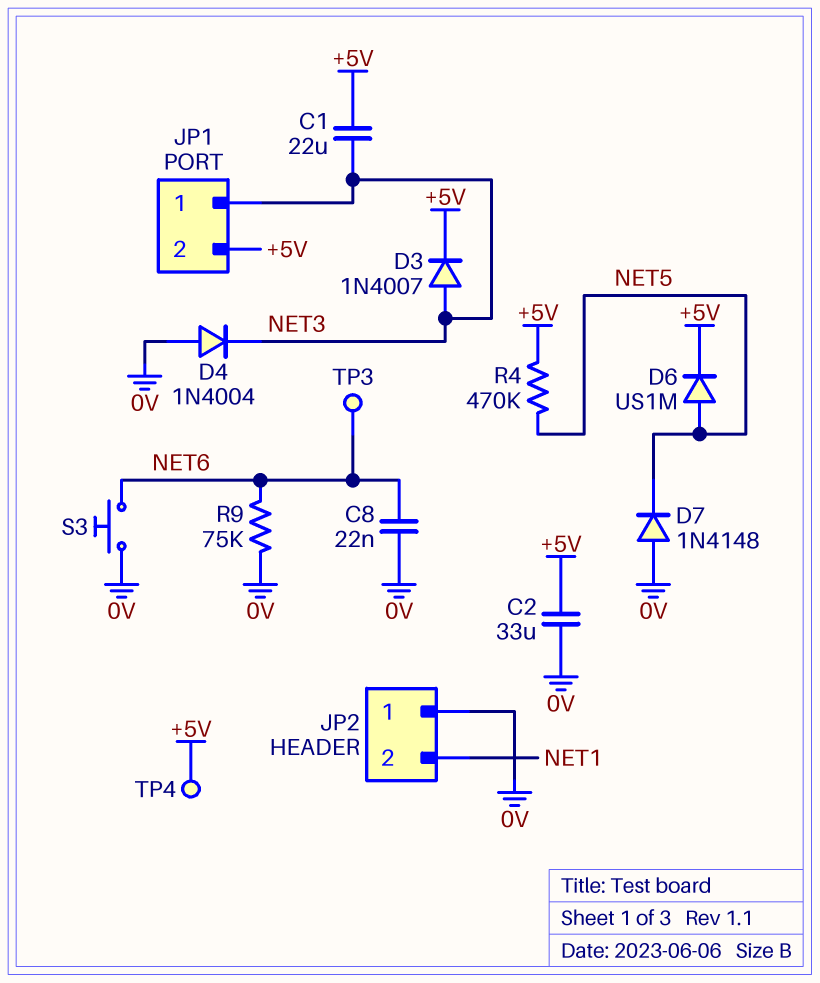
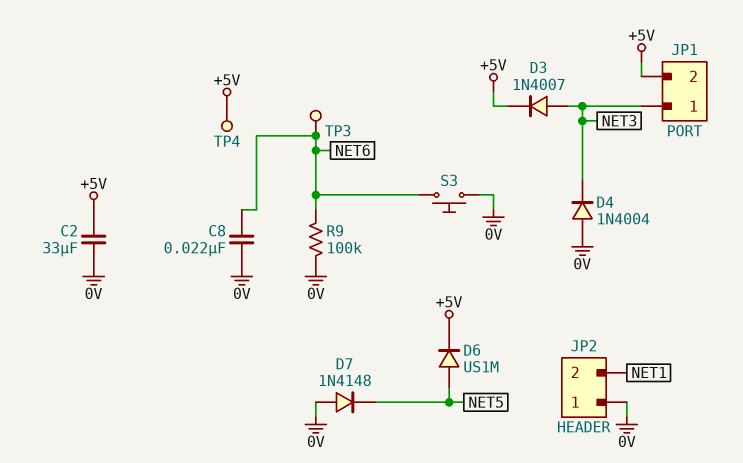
C1: 22uF (+5V, NET3) -> none
R4: 470k (+5V, NET5) -> none
R9: 75k (0V, NET6) -> 100k (0V, NET6)

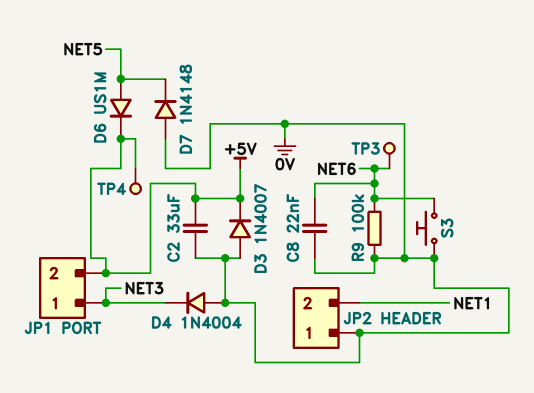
D3: diode 1N4007 (A NET3, K +5V) -> diode 1N4007 (A 0V, K +5V)

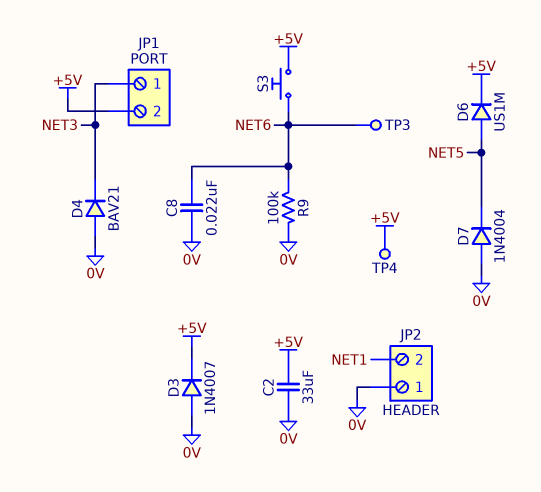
D4: diode 1N4004 (A 0V, K NET3) -> diode BAV21 (A 0V, K NET3)
D7: diode 1N4148 (A 0V, K NET5) -> diode 1N4004 (A 0V, K NET5)
S3: button (0V, NET6) -> button (+5V, NET6)

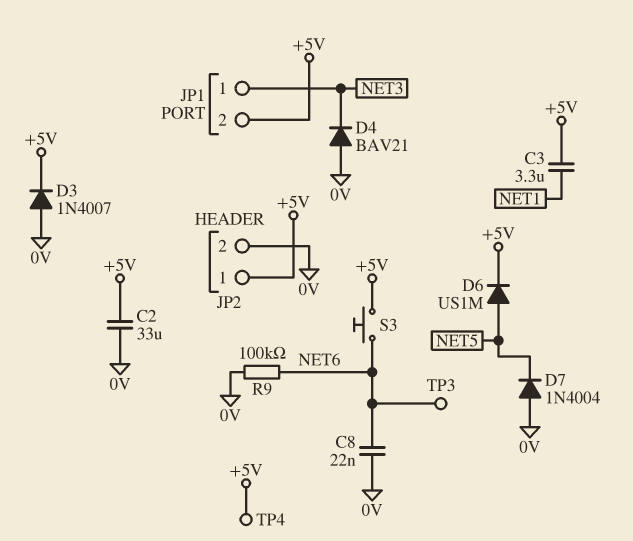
C3: none -> 3.3uF (+5V, NET1)
JP2 pin 1: 0V -> +5V
JP2 pin 2: NET1 -> 0V

